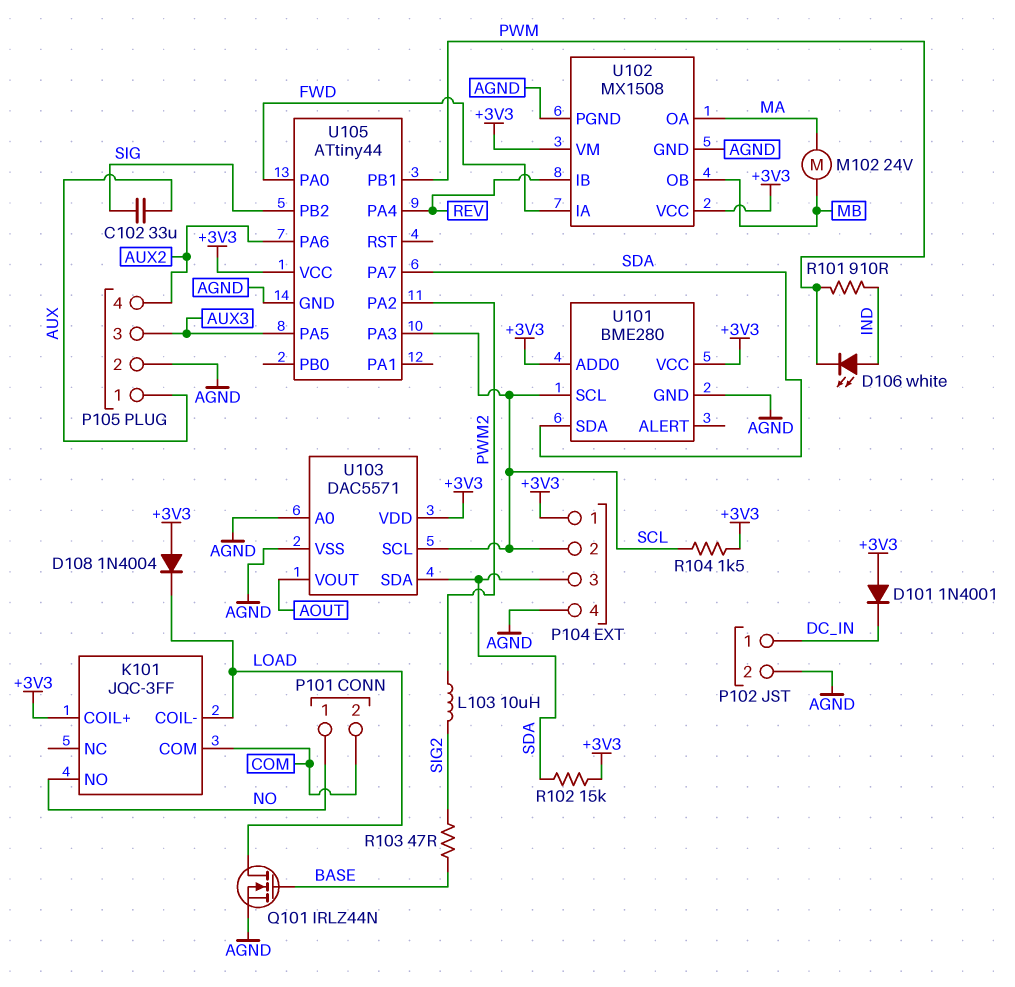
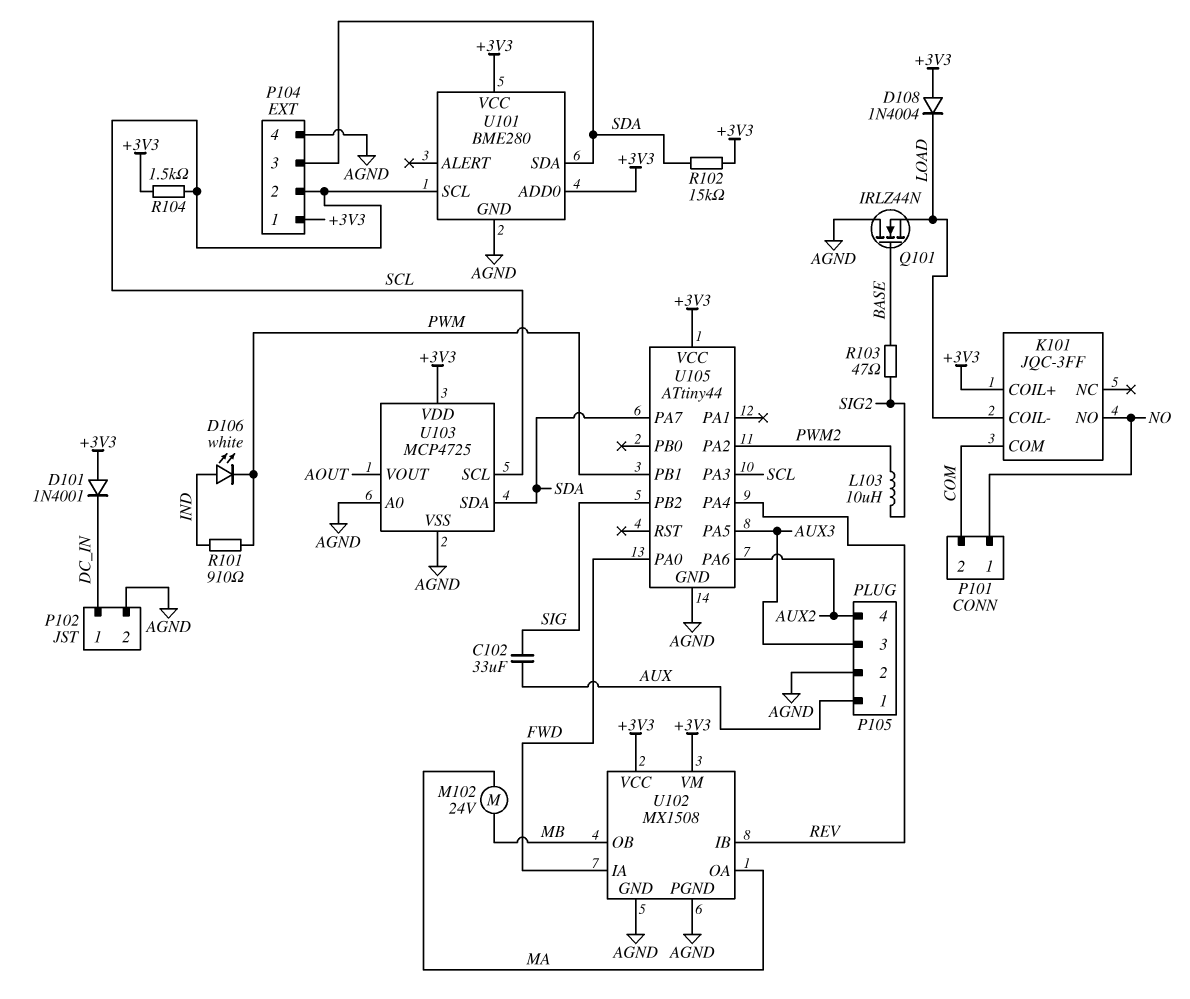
Q101: NMOS IRLZ44N (G BASE, D LOAD, S AGND) -> NMOS IRLZ44N (G BASE, D AGND, S LOAD)
U103: DAC5571 -> MCP4725

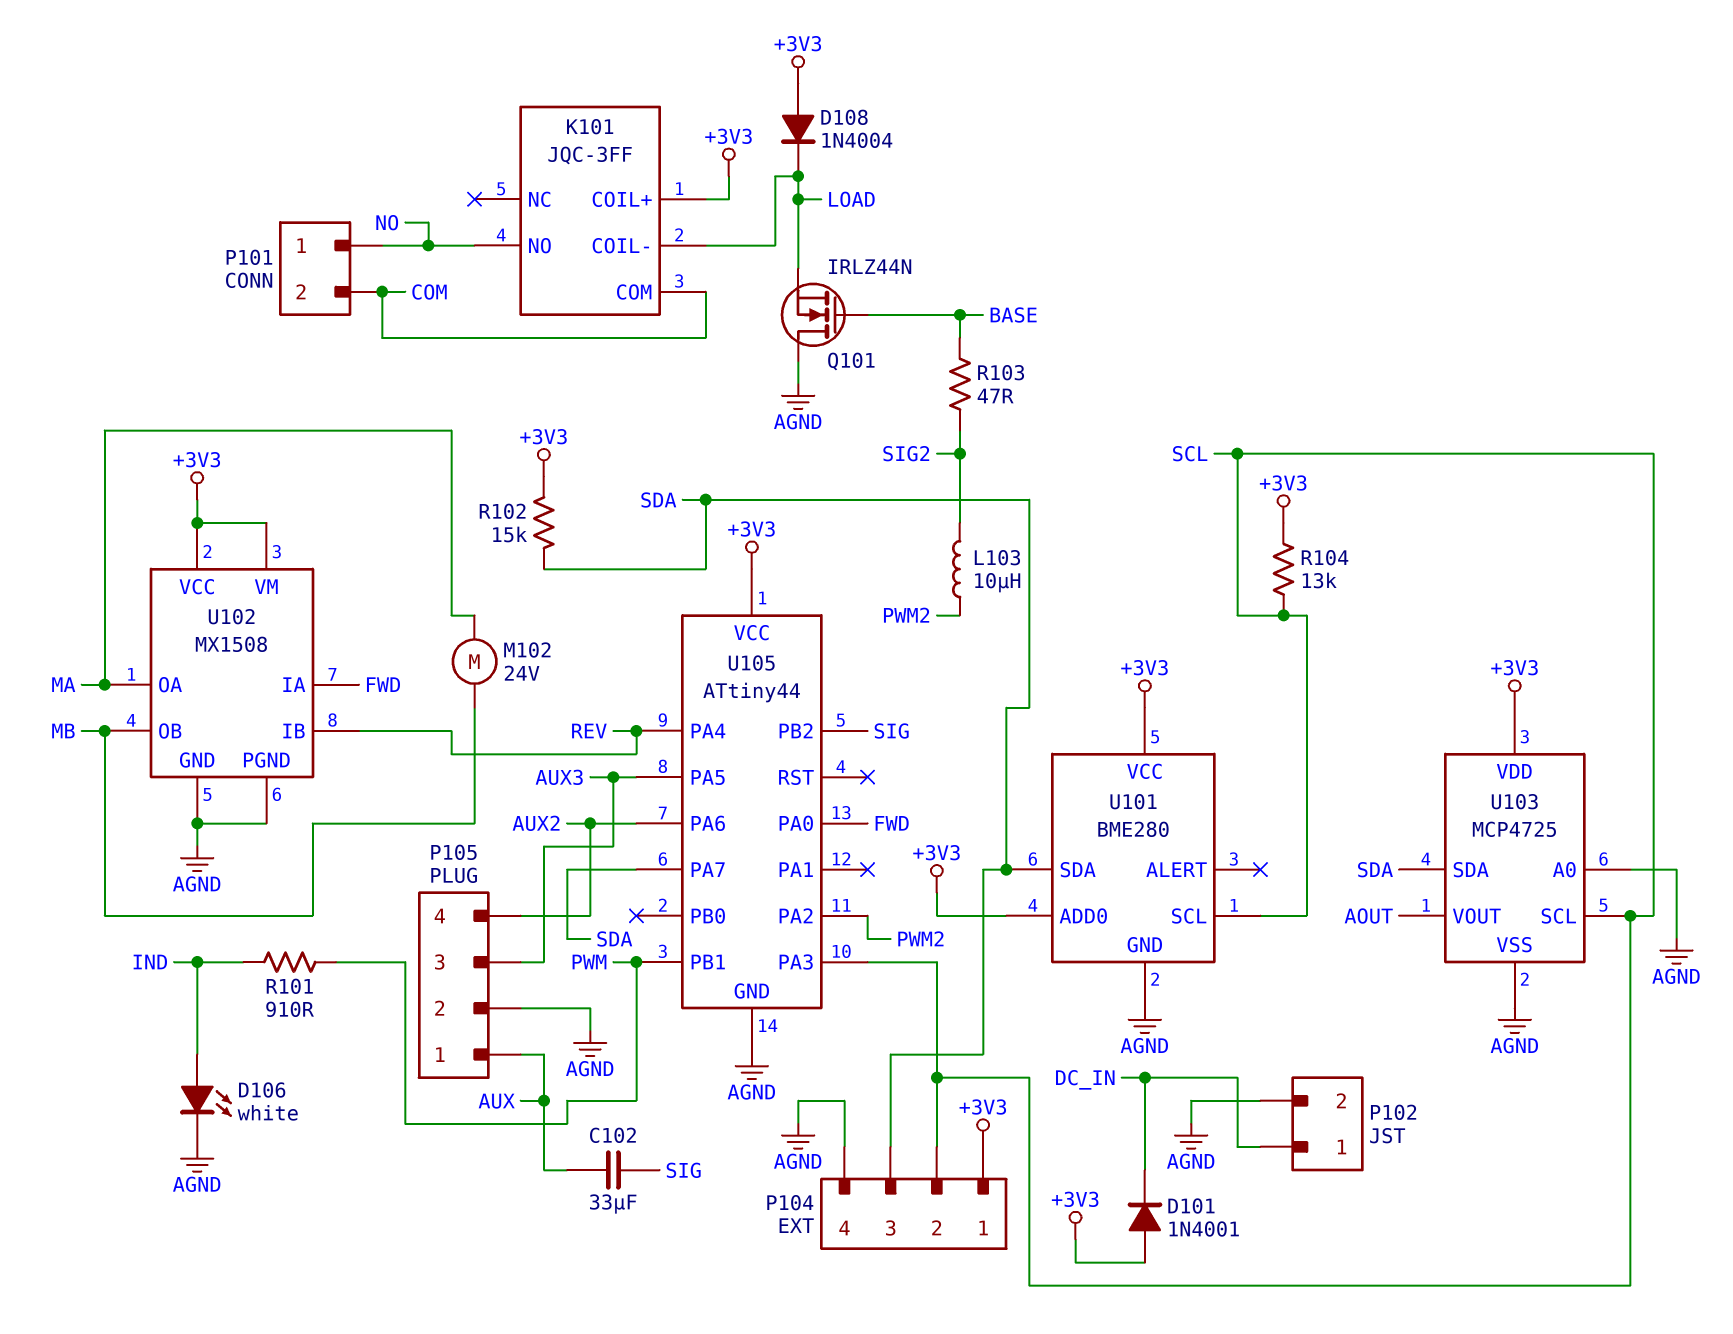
D106: LED white (A IND, K PWM) -> LED white (A IND, K AGND)
R104: 1.5k (+3V3, SCL) -> 13k (+3V3, SCL)

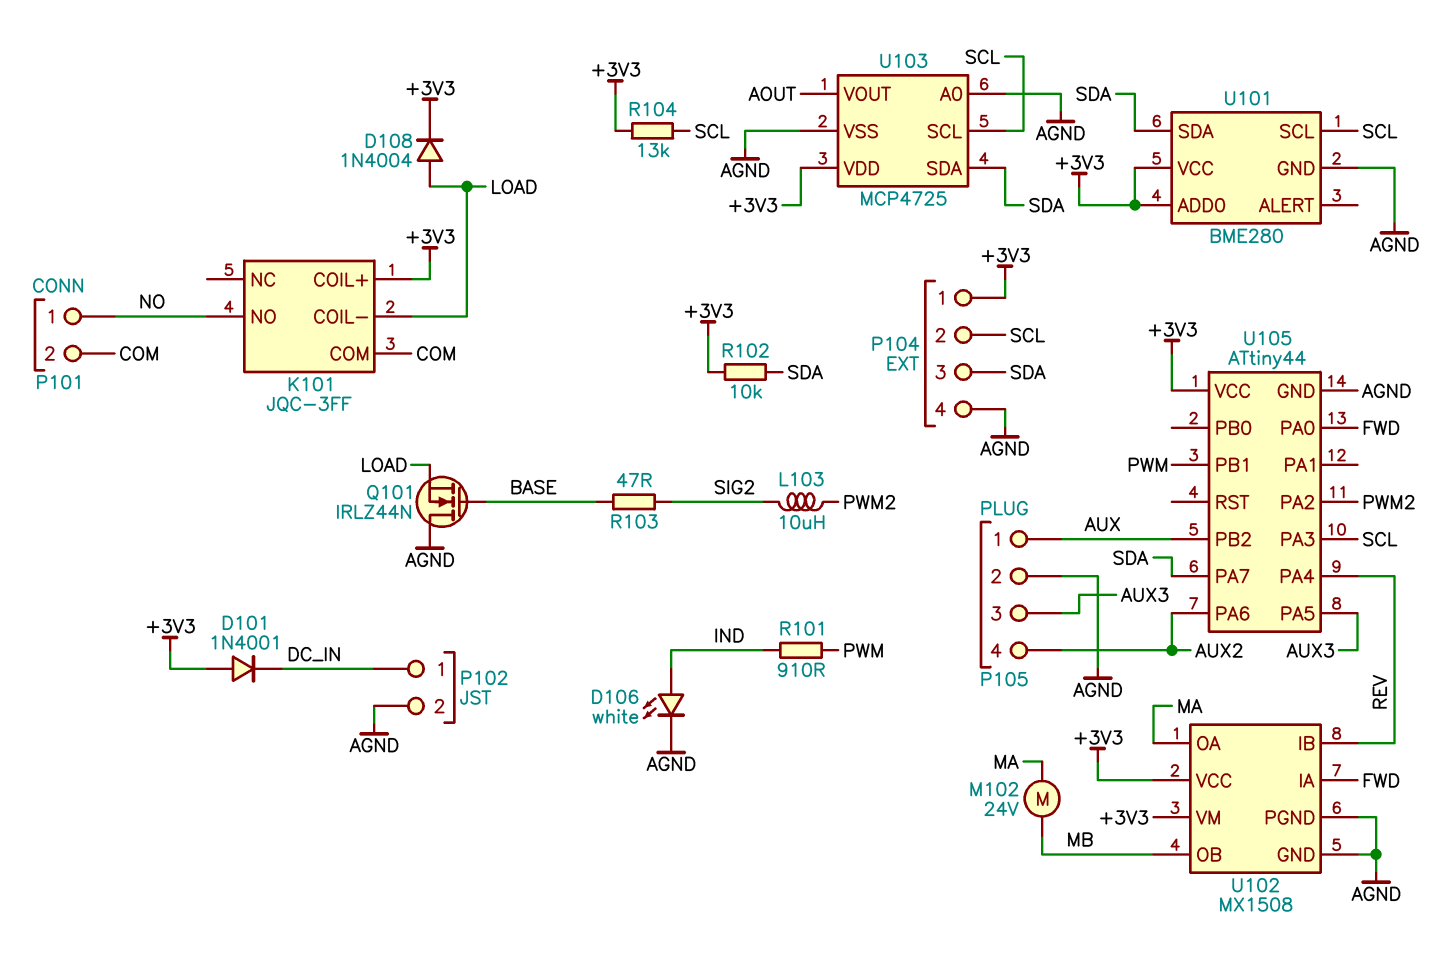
C102: 33uF (AUX, SIG) -> none
D108: diode 1N4004 (A +3V3, K LOAD) -> diode 1N4004 (A LOAD, K +3V3)
R102: 15k (+3V3, SDA) -> 10k (+3V3, SDA)
U105 pin PB2: SIG -> AUX

